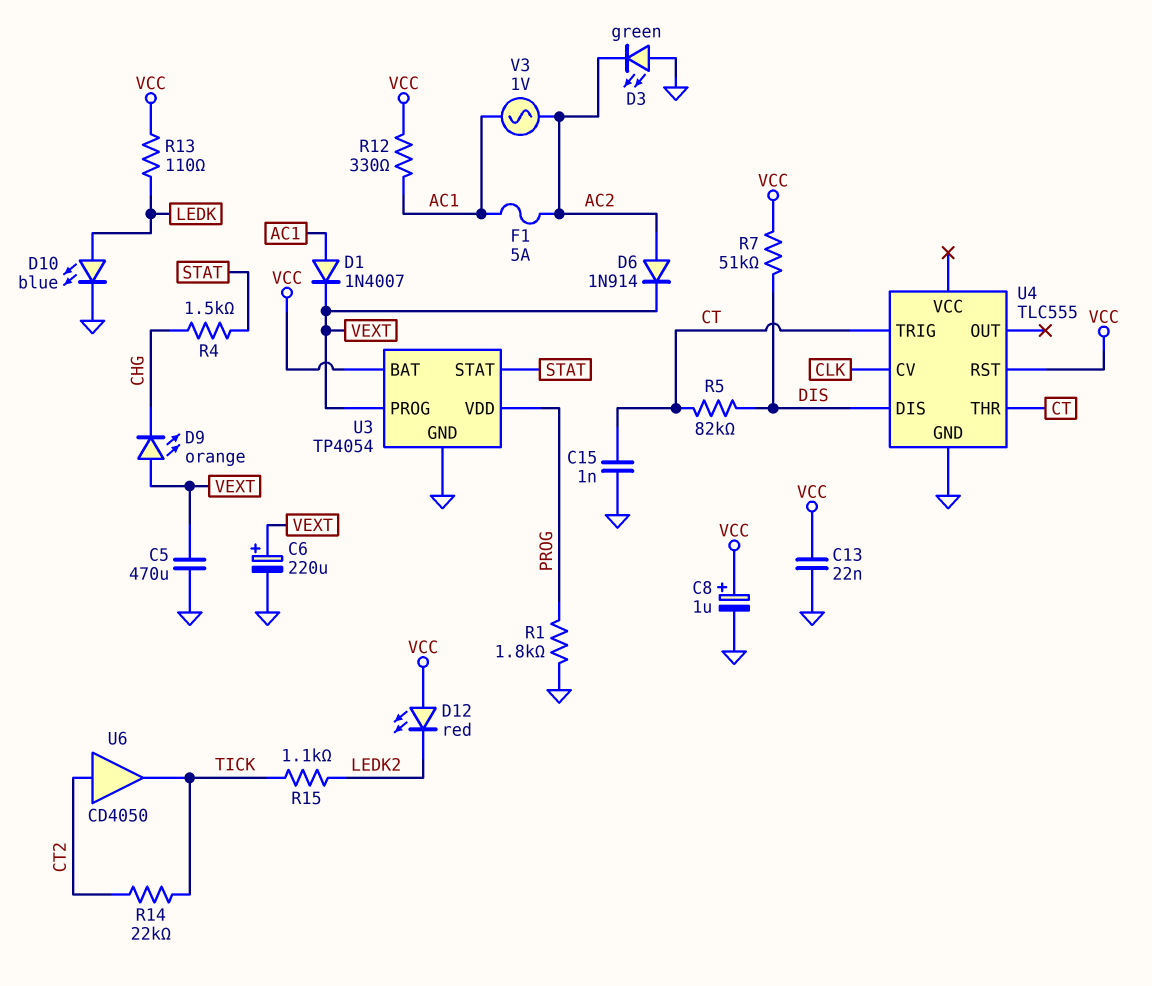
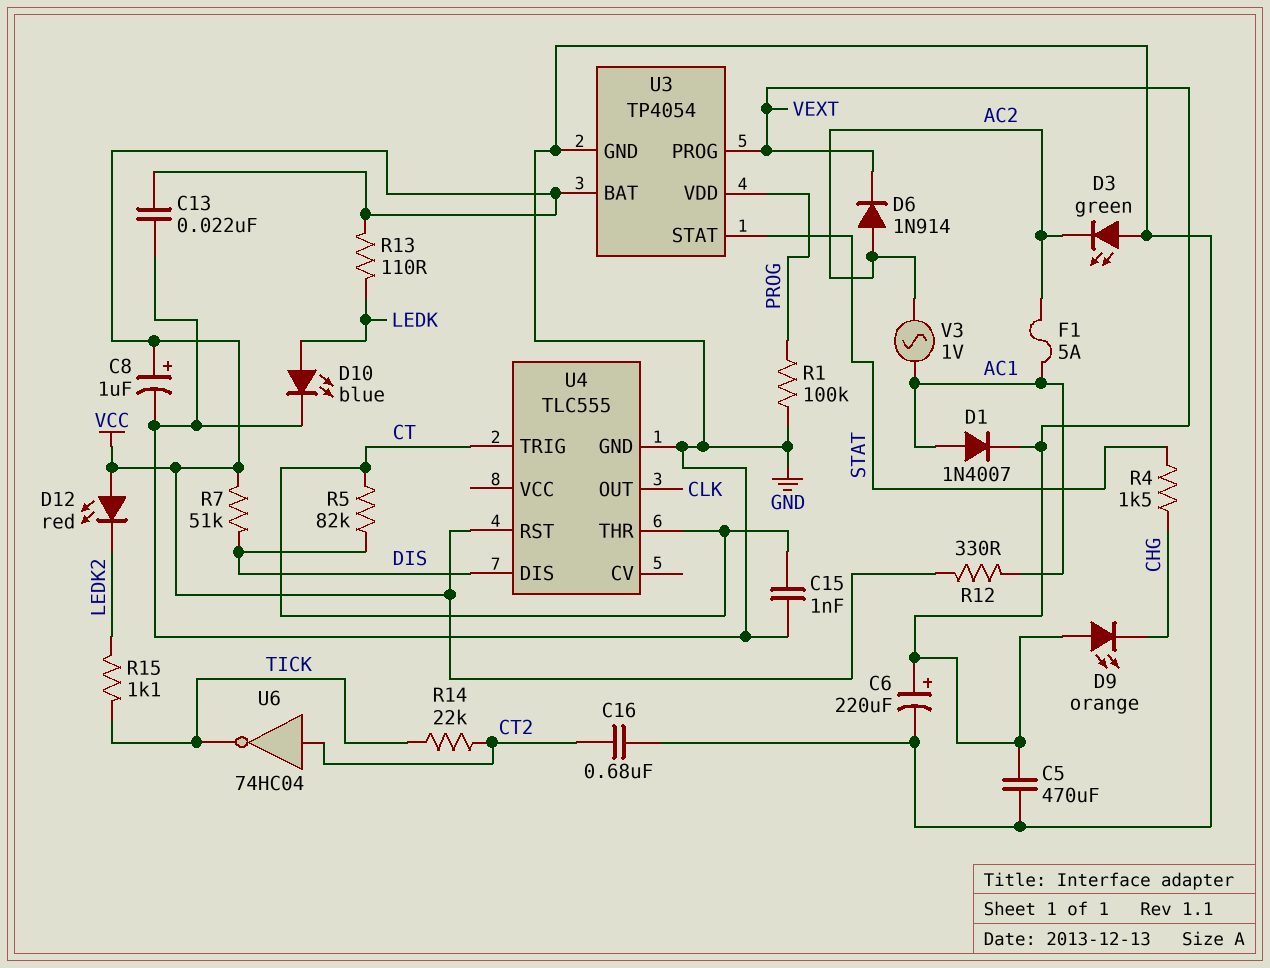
C16: none -> 680nF (CT2, GND)
R1: 1.8k (GND, PROG) -> 100k (GND, PROG)
U4 pin CV: CLK -> none
U4 pin OUT: none -> CLK
U6: buffer CD4050 (in CT2, out TICK) -> NOT 74HC04 (in CT2, out TICK)

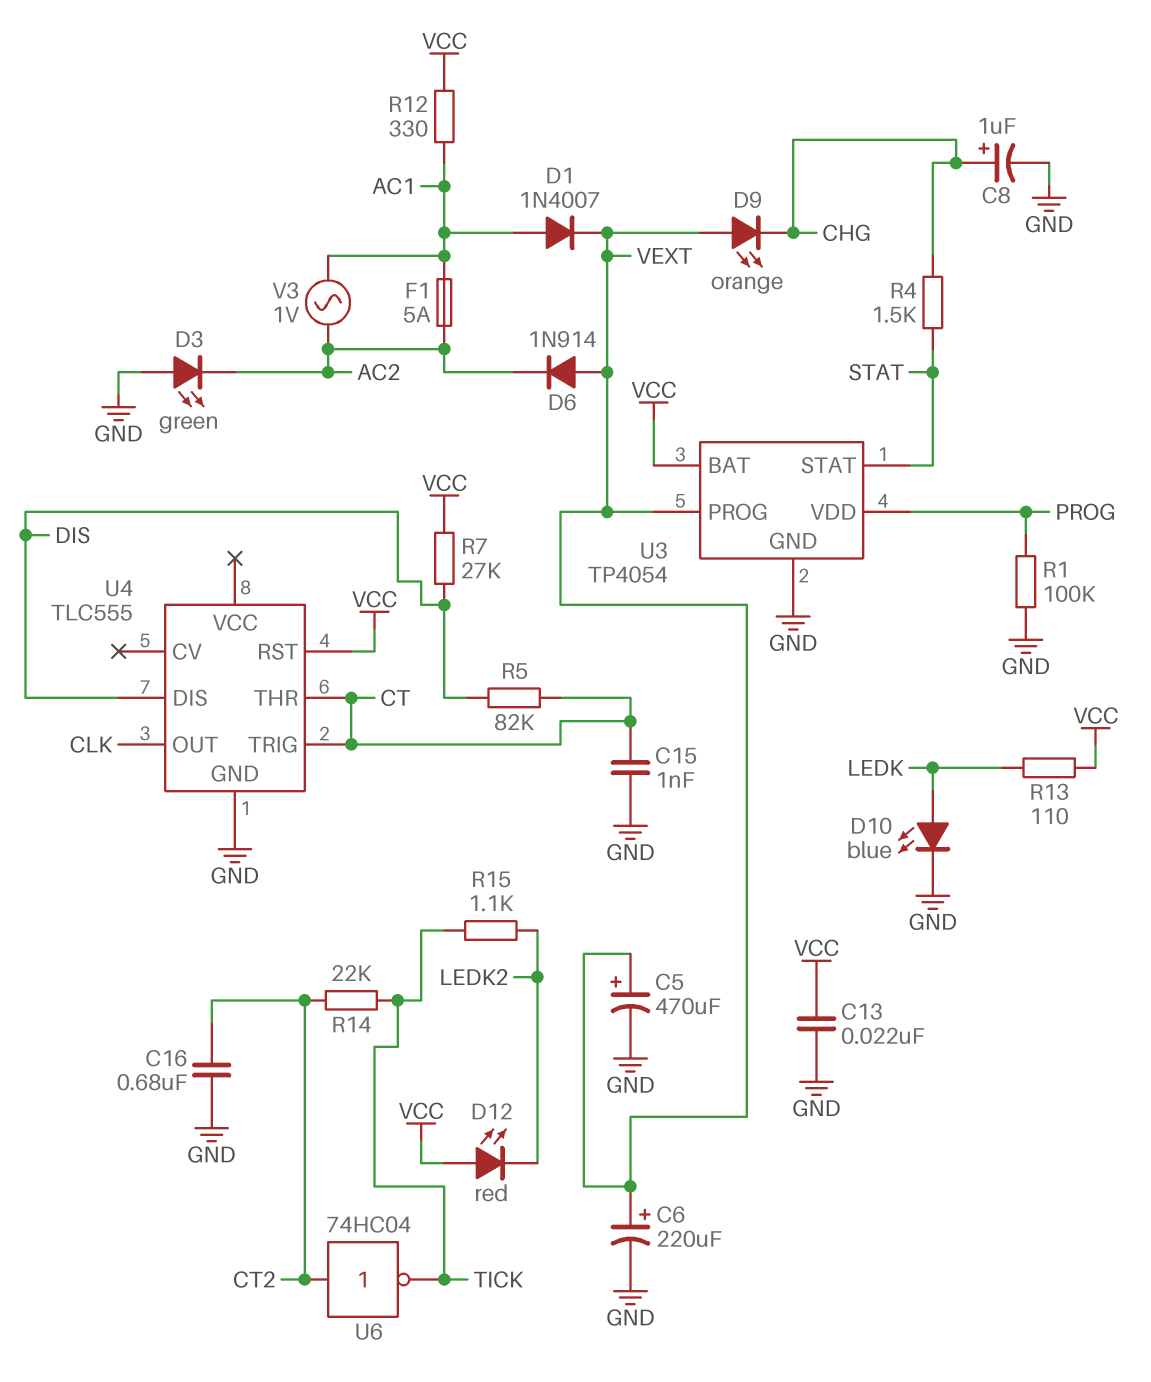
C5: 470uF (GND, VEXT) -> 470uF (plus VEXT, minus GND)
C8: 1uF (plus VCC, minus GND) -> 1uF (plus CHG, minus GND)
D6: diode 1N914 (A AC2, K VEXT) -> diode 1N914 (A VEXT, K AC2)
R7: 51k (DIS, VCC) -> 27k (DIS, VCC)

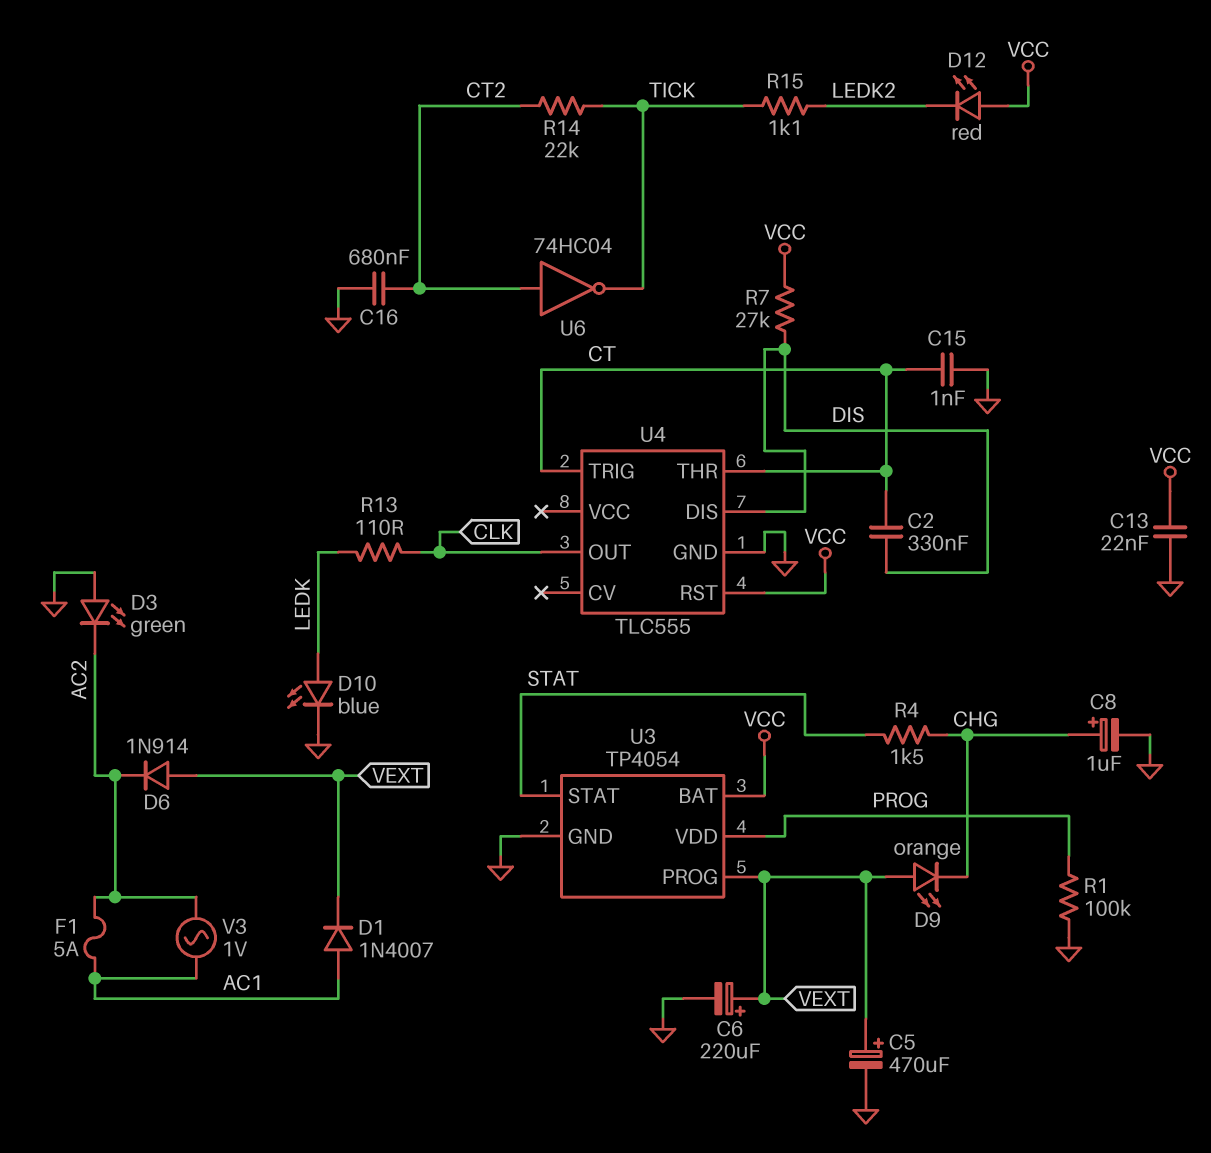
C2: none -> 330nF (CT, DIS)
R5: 82k (CT, DIS) -> none
R12: 330 (AC1, VCC) -> none
R13: 110 (LEDK, VCC) -> 110 (CLK, LEDK)

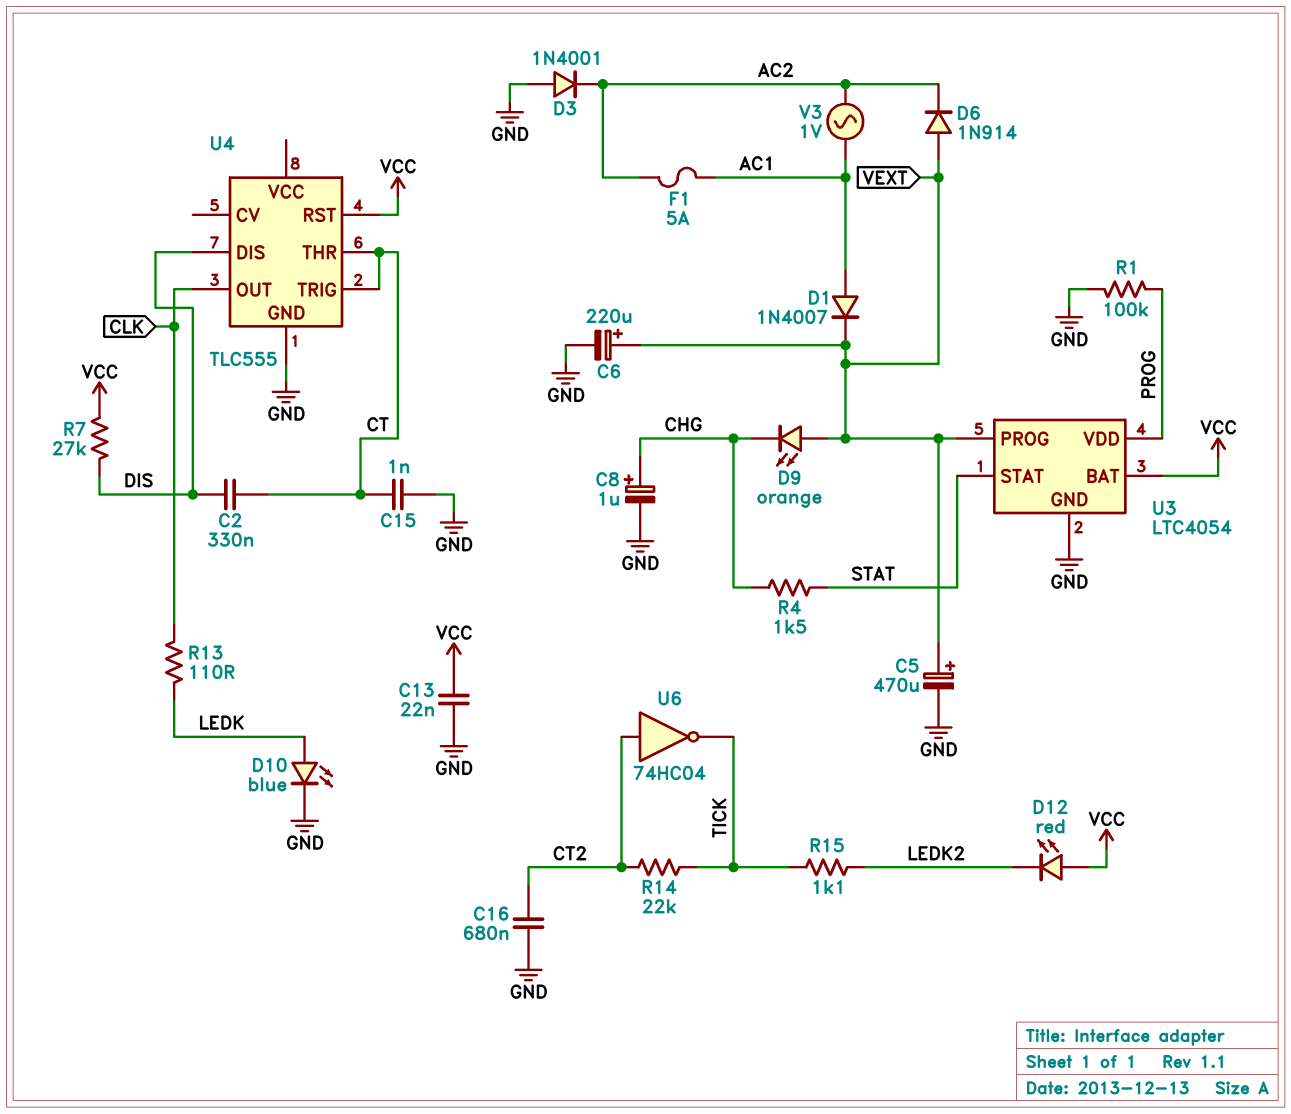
D3: LED green (A GND, K AC2) -> diode 1N4001 (A GND, K AC2)
U3: TP4054 -> LTC4054

